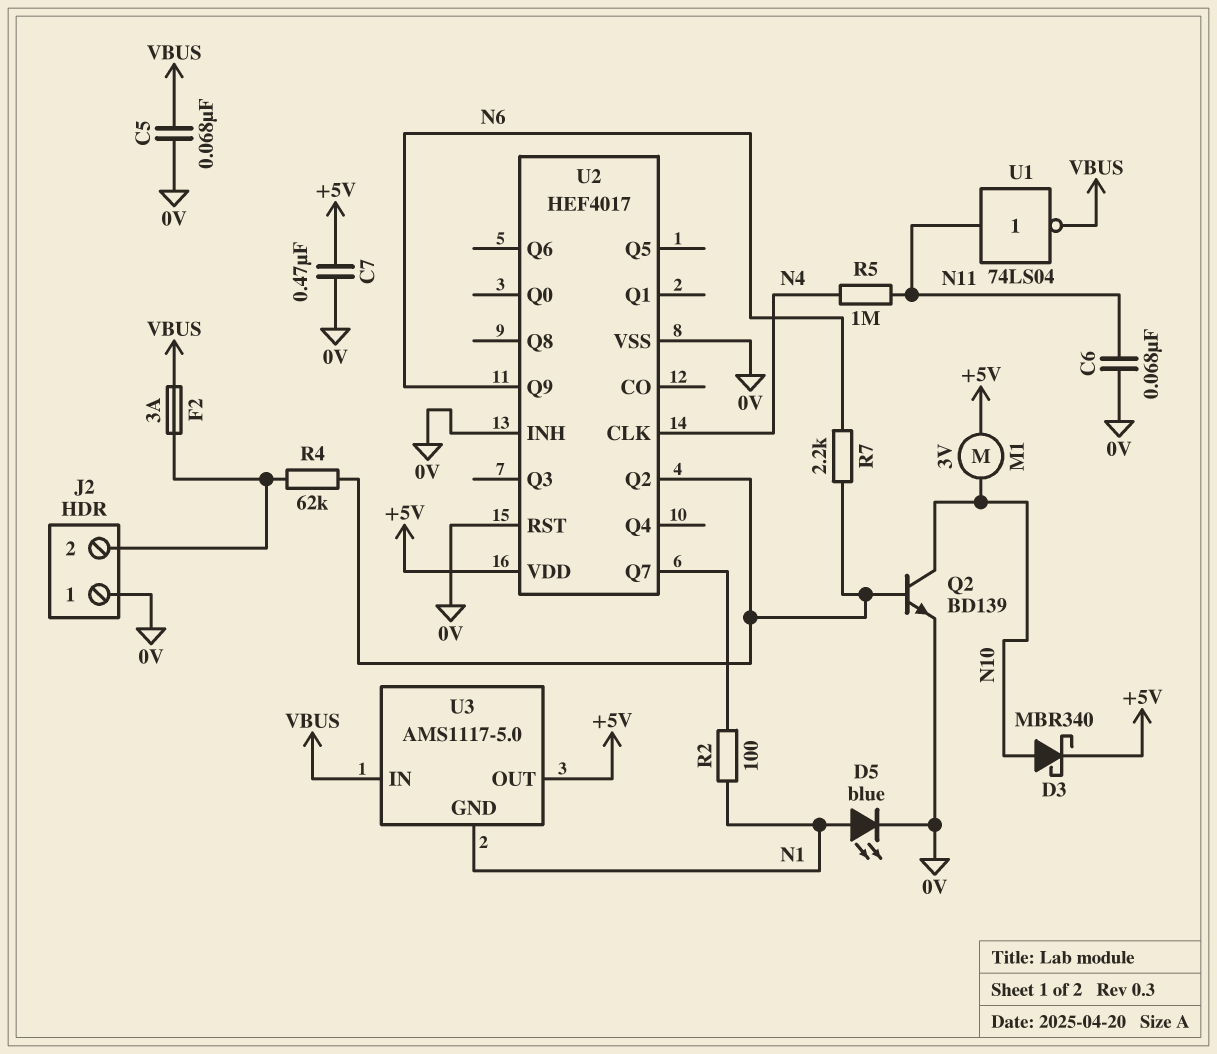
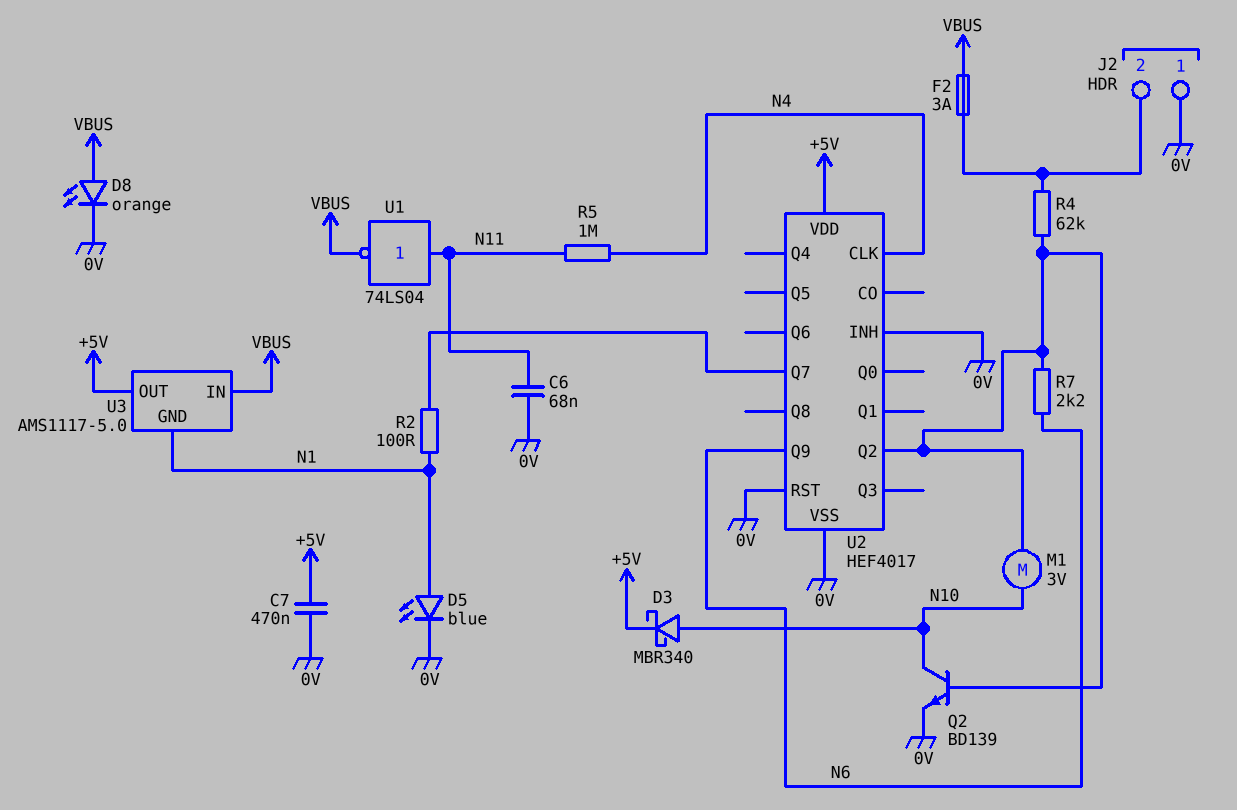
C5: 68nF (0V, VBUS) -> none
D8: none -> LED orange (A VBUS, K 0V)
M1: motor 3V (+5V, N10) -> motor 3V (N10, U2/Q2)

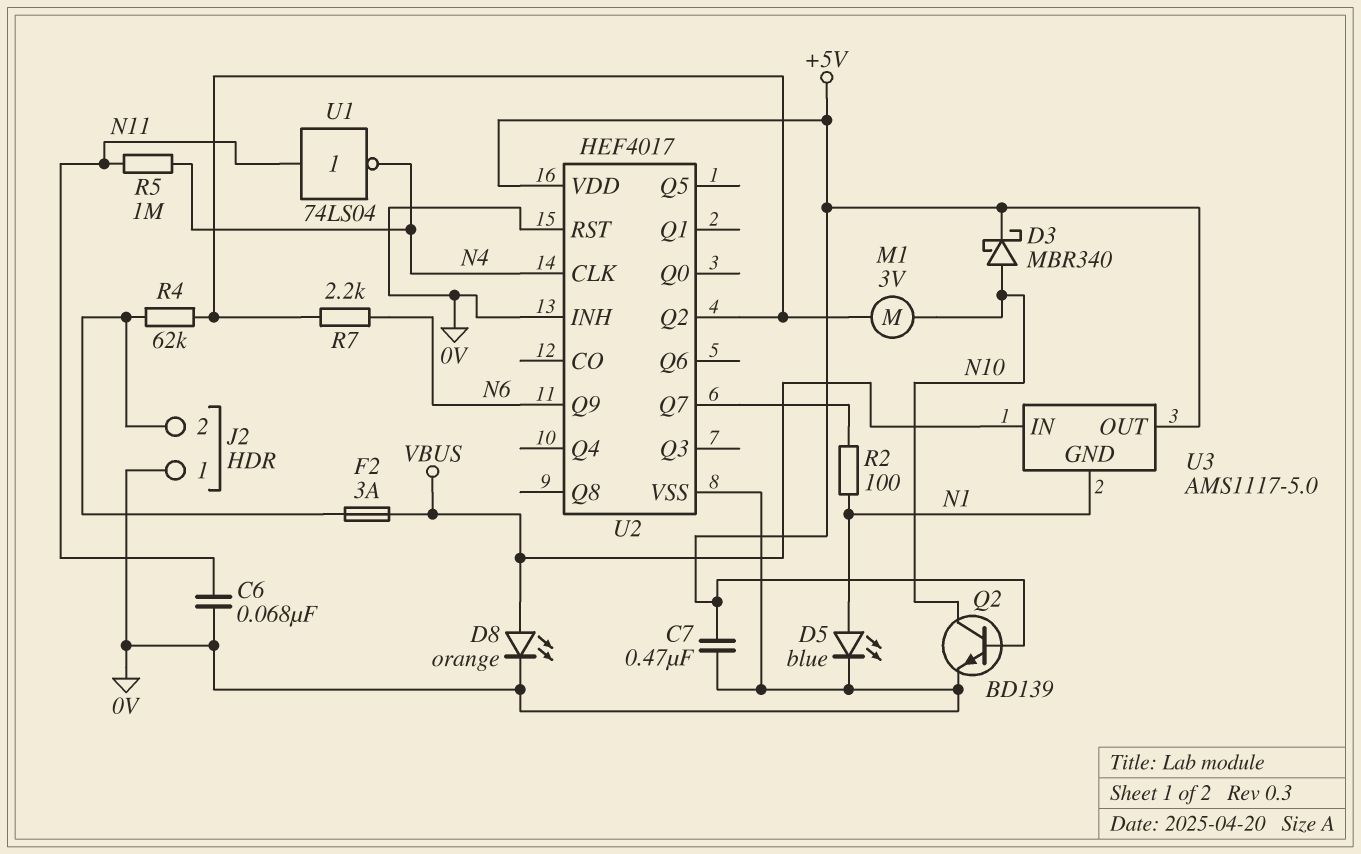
Q2: NPN BD139 (B U2/Q2, C N10, E 0V) -> NPN BD139 (B +5V, C N10, E 0V)
U1: NOT 74LS04 (in N11, out VBUS) -> NOT 74LS04 (in N11, out N4)

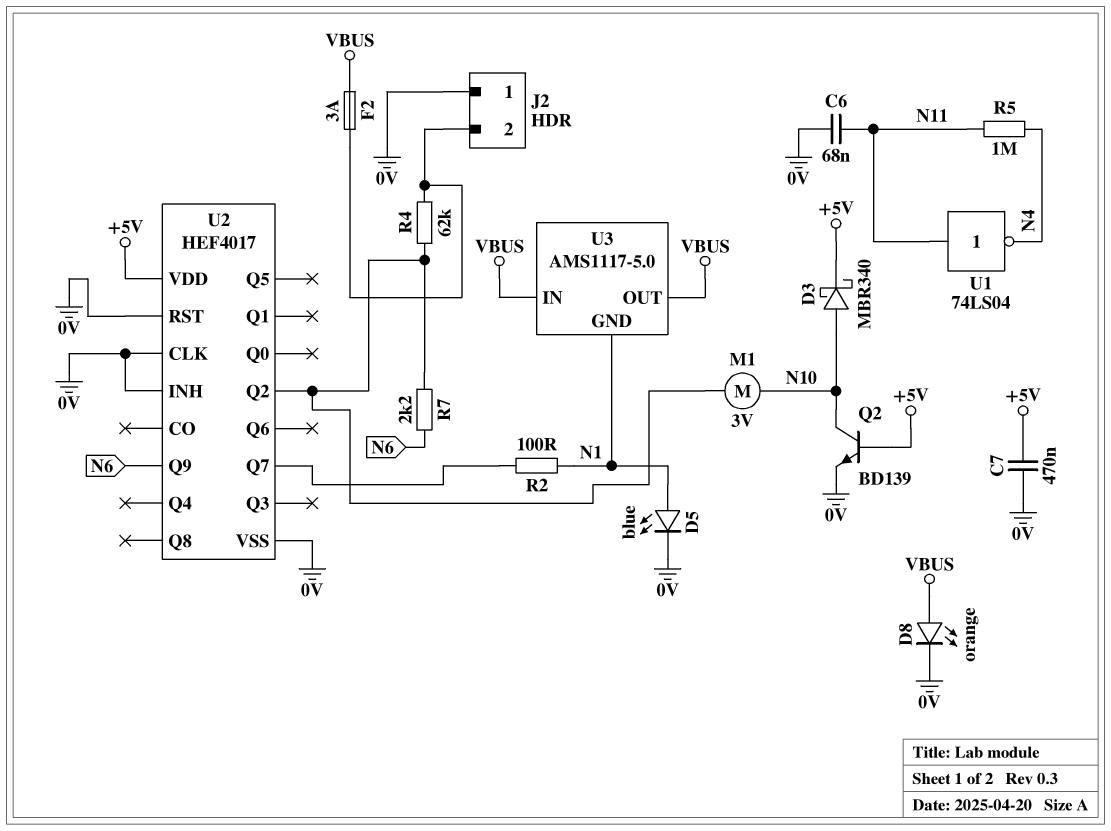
U2 pin CLK: N4 -> 0V
U3 pin OUT: +5V -> VBUS

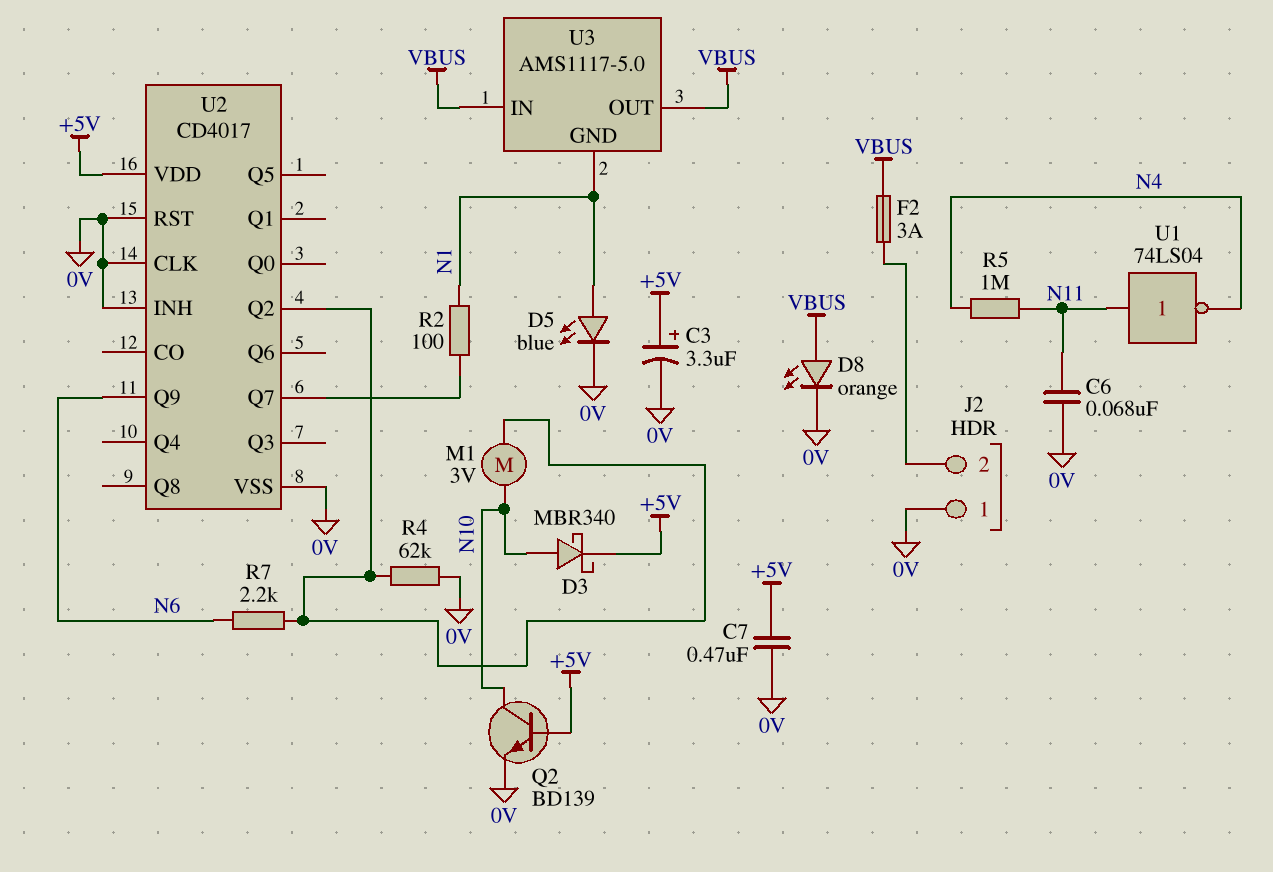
C3: none -> 3.3uF (plus +5V, minus 0V)
R4: 62k (J2/2, U2/Q2) -> 62k (0V, U2/Q2)
U2: HEF4017 -> CD4017

